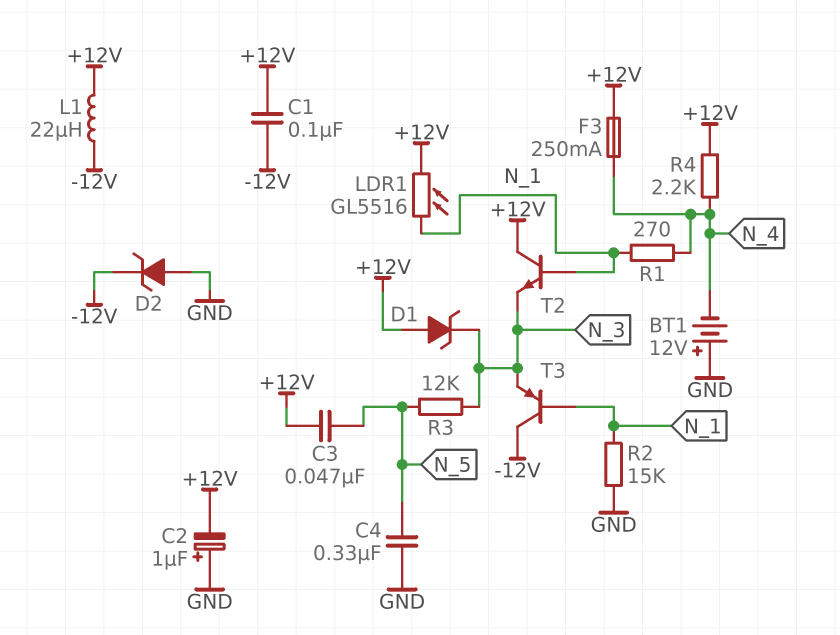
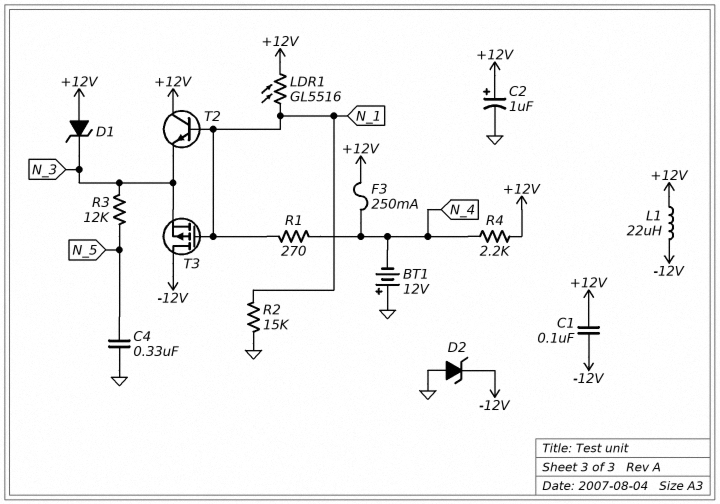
C2: 1uF (plus GND, minus +12V) -> 1uF (plus +12V, minus GND)
C3: 47nF (+12V, N_5) -> none
T3: PNP (B N_1, C -12V, E N_3) -> PMOS (G N_1, D -12V, S N_3)

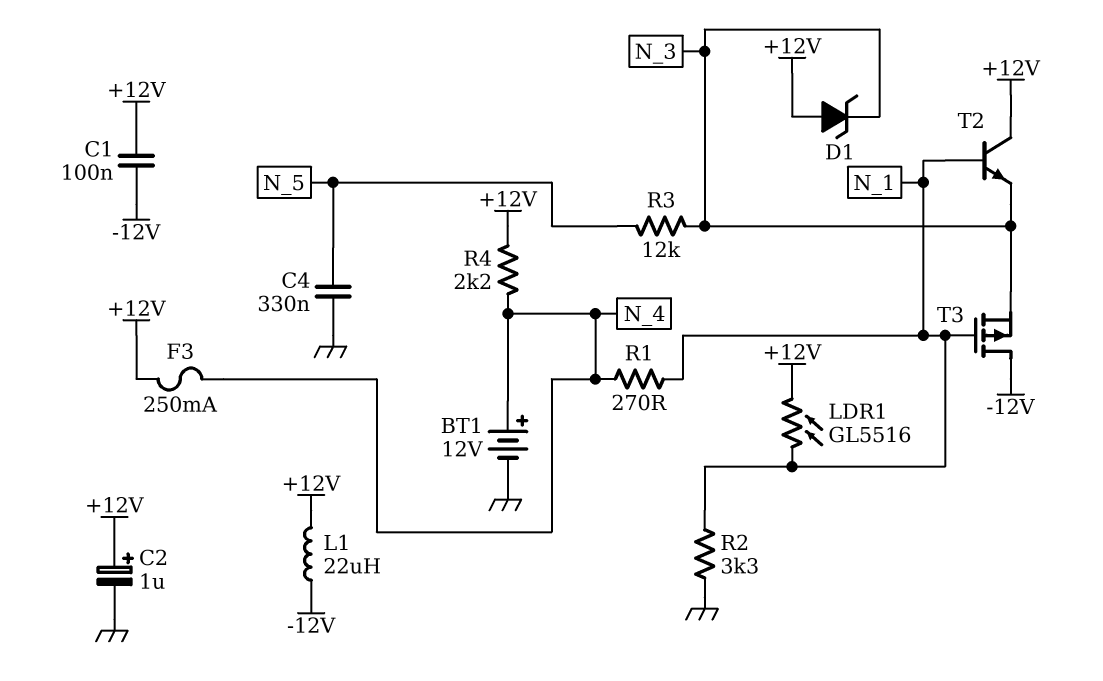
BT1: 12V (plus GND, minus N_4) -> 12V (plus N_4, minus GND)
D2: zener (A GND, K -12V) -> none
R2: 15k (GND, N_1) -> 3.3k (GND, N_1)

